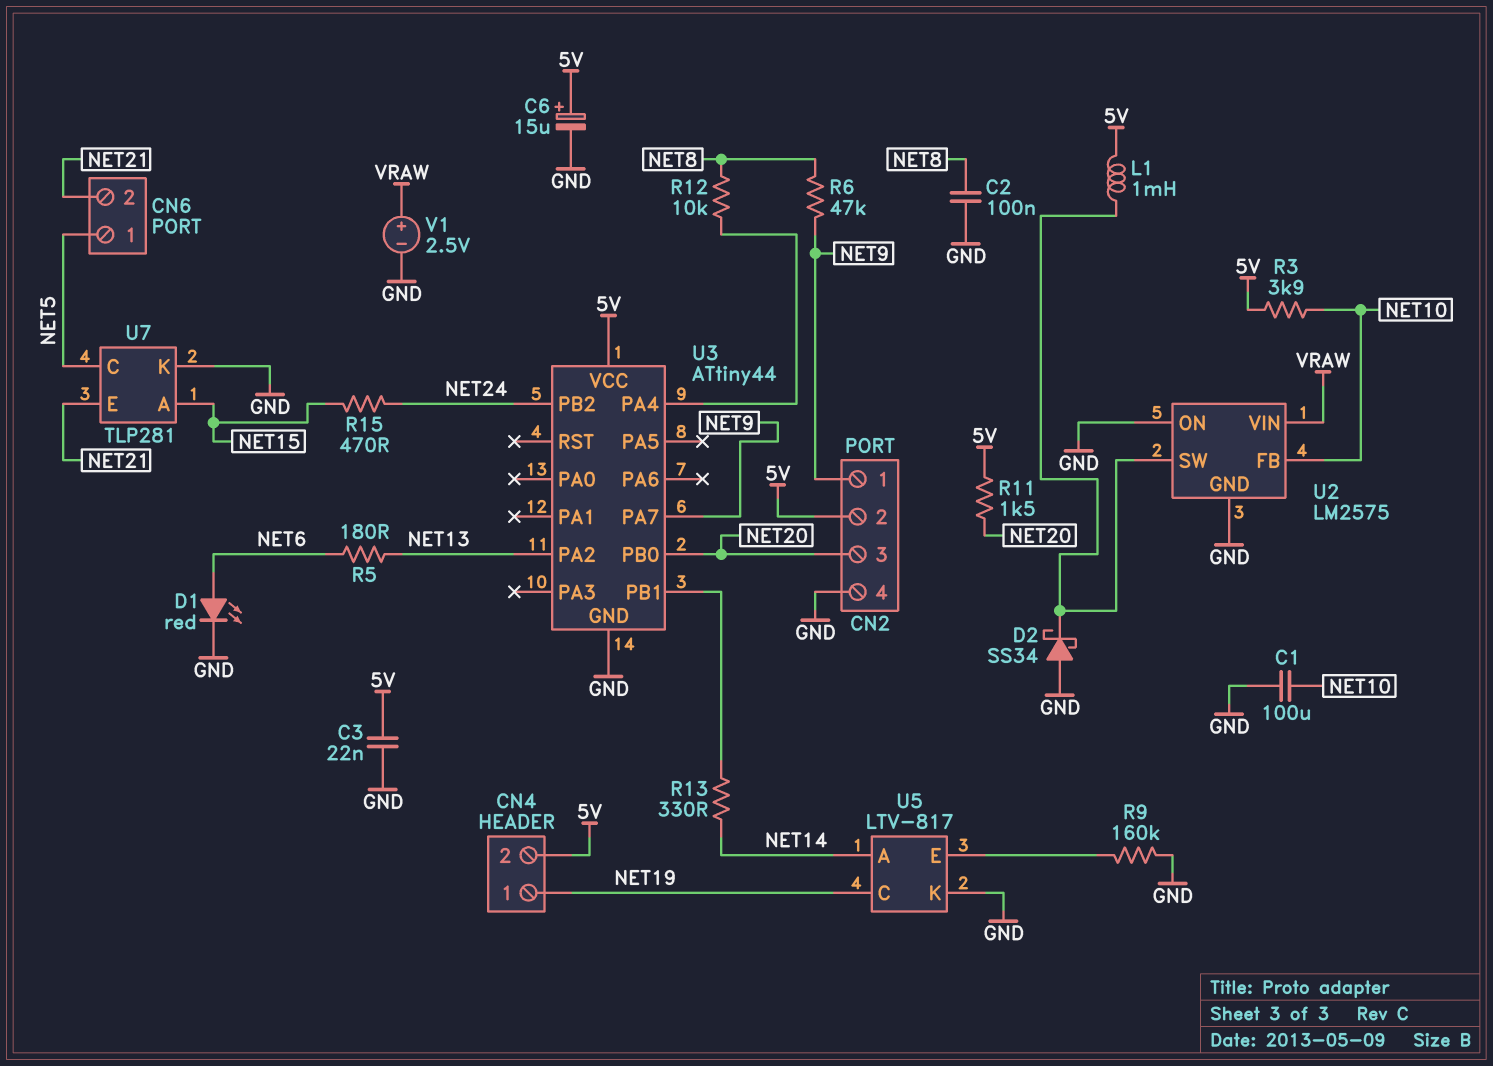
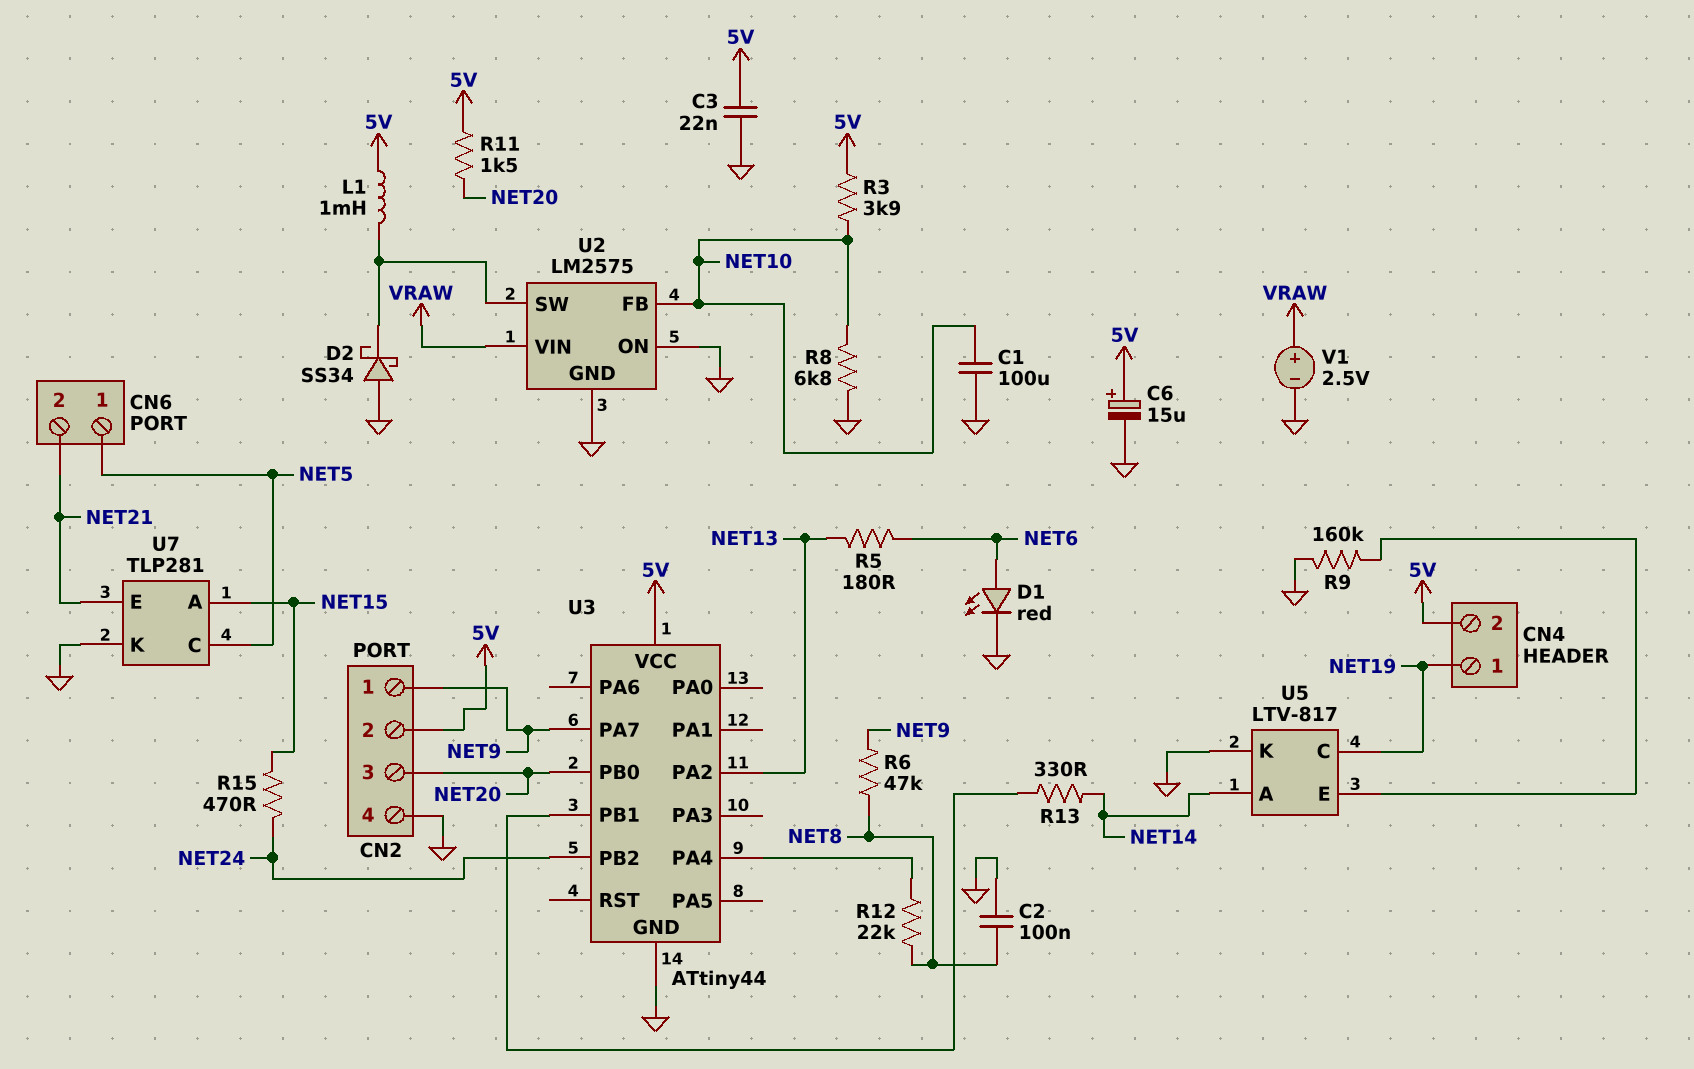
R8: none -> 6.8k (GND, NET10)
R12: 10k (NET8, U3/PA4) -> 22k (NET8, U3/PA4)

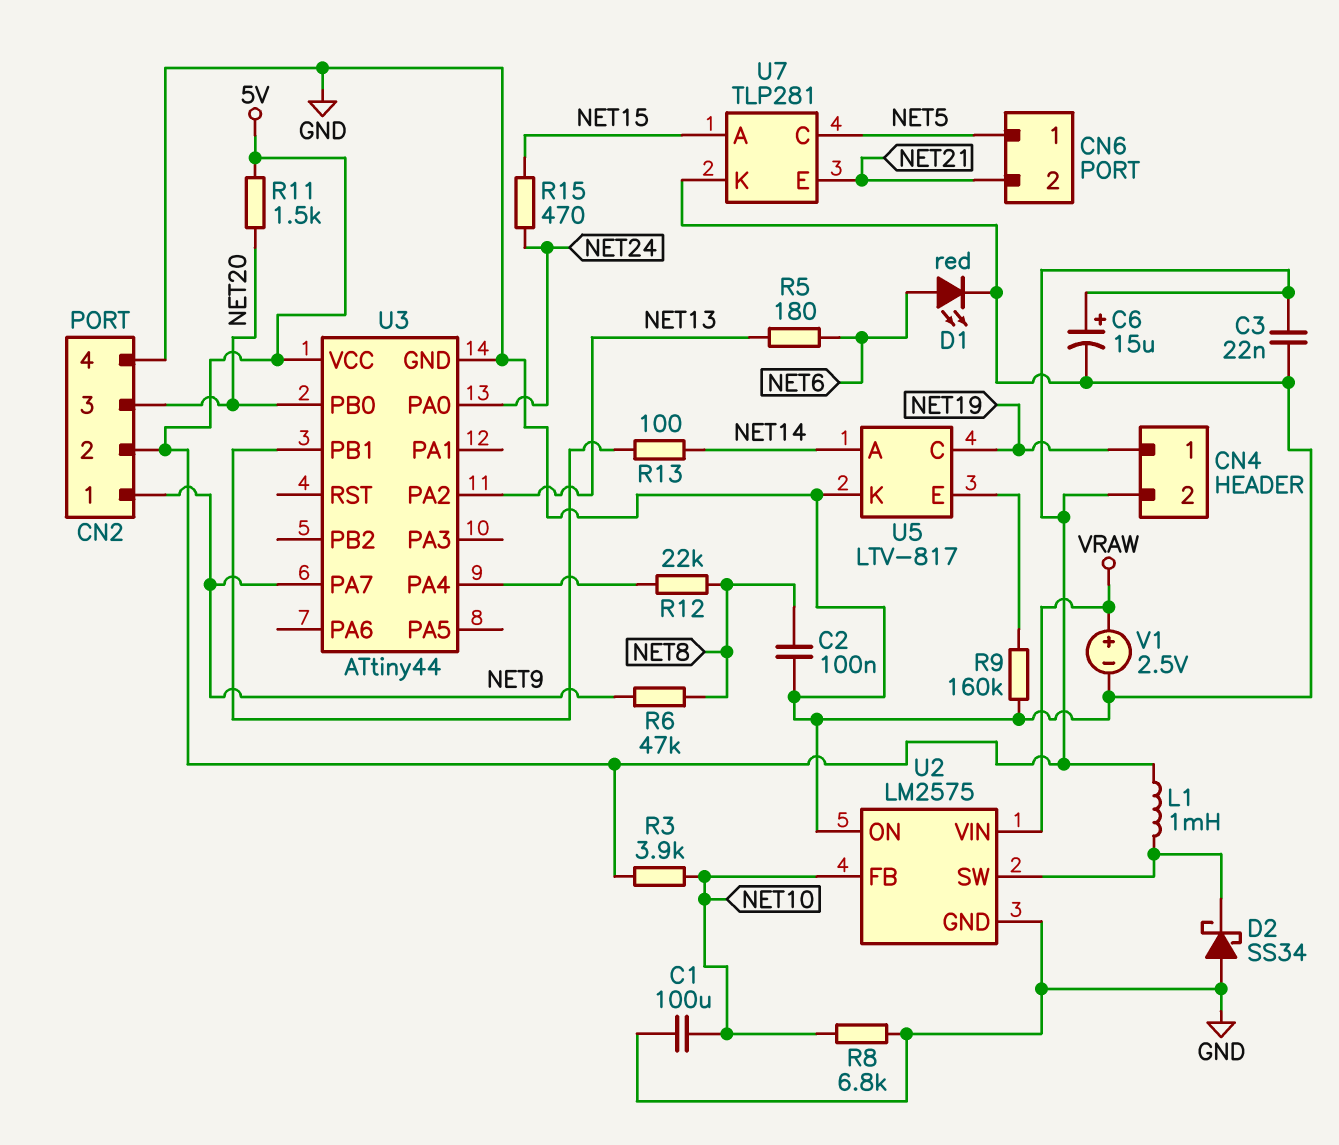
R13: 330 (NET14, U3/PB1) -> 100 (NET14, U3/PB1)
U3 pin PA0: none -> NET24
U3 pin PB2: NET24 -> none

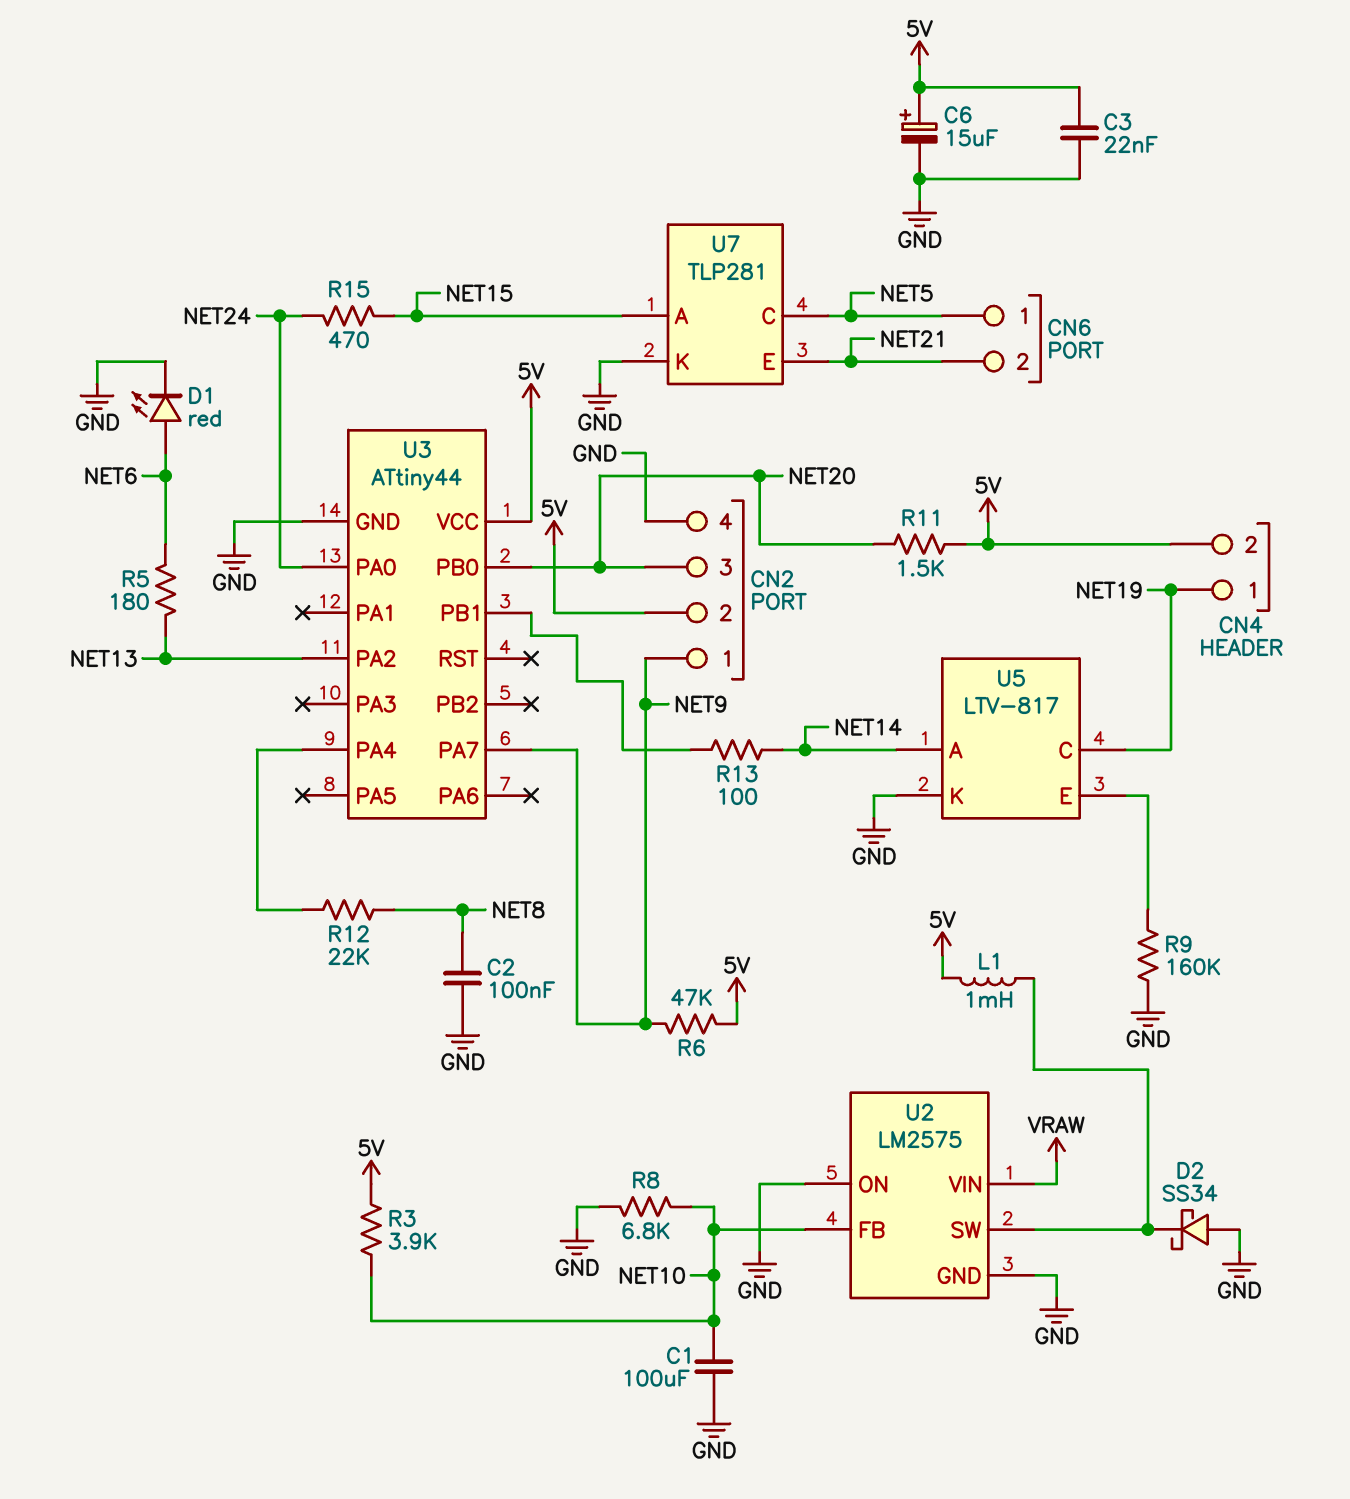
R6: 47k (NET8, NET9) -> 47k (5V, NET9)
V1: 2.5V (plus VRAW, minus GND) -> none

